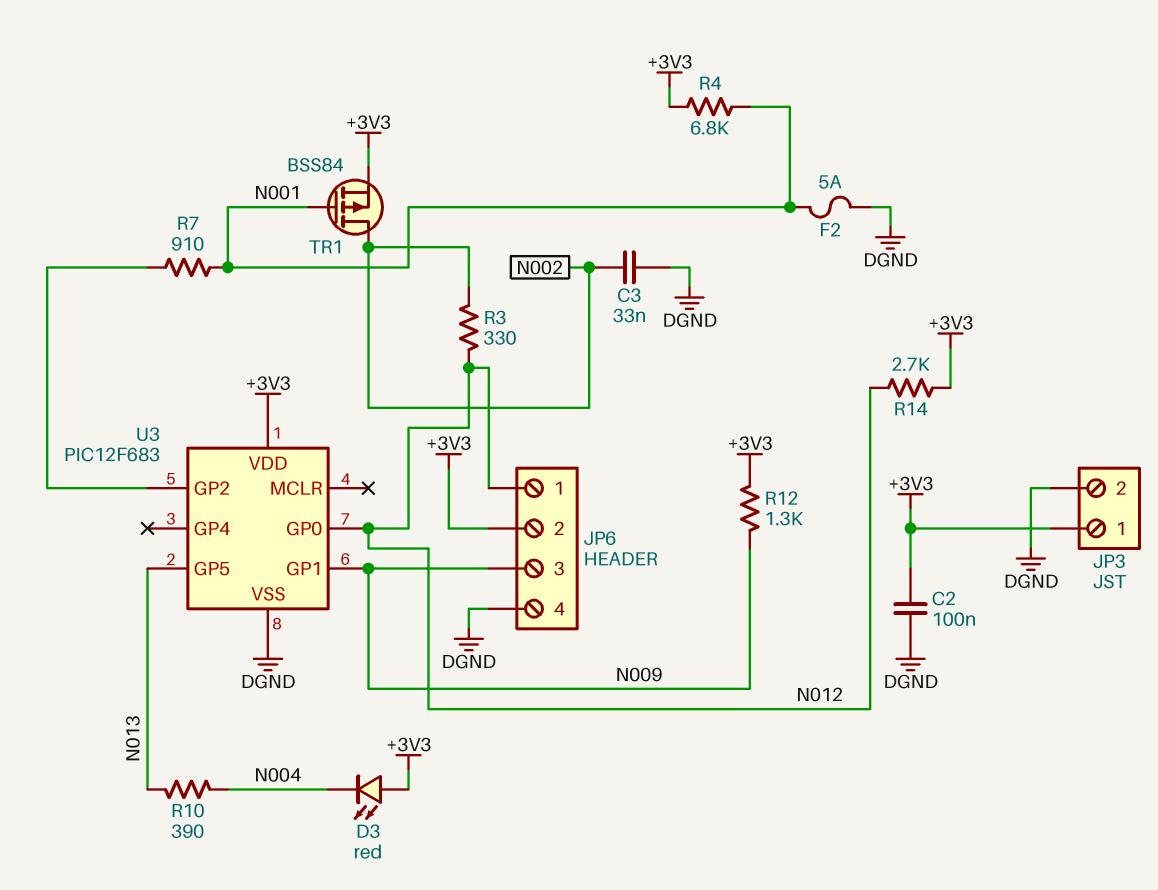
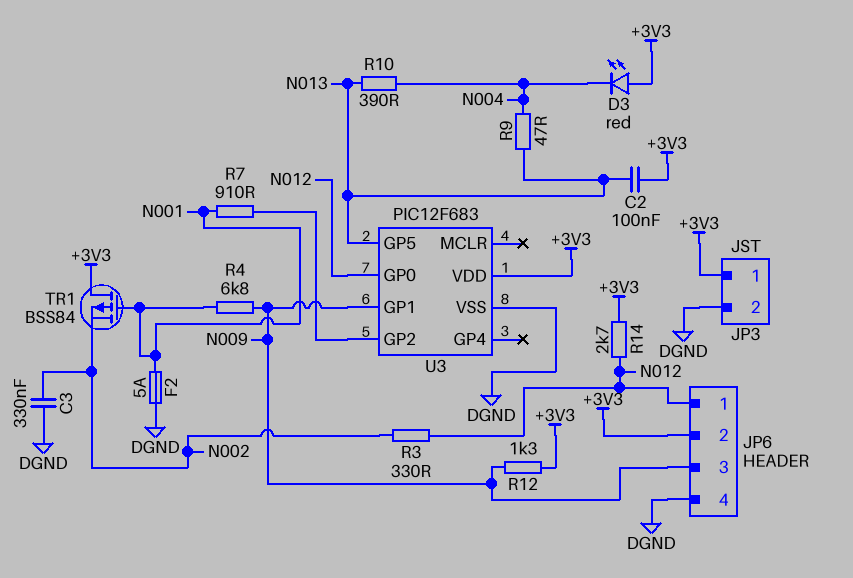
C2: 100nF (+3V3, DGND) -> 100nF (+3V3, N013)
C3: 33nF (DGND, N002) -> 330nF (DGND, N002)
R4: 6.8k (+3V3, N001) -> 6.8k (N001, N009)
R9: none -> 47 (N004, N013)
TR1: PMOS BSS84 (G N001, D N002, S +3V3) -> PMOS BSS84 (G N001, D +3V3, S N002)

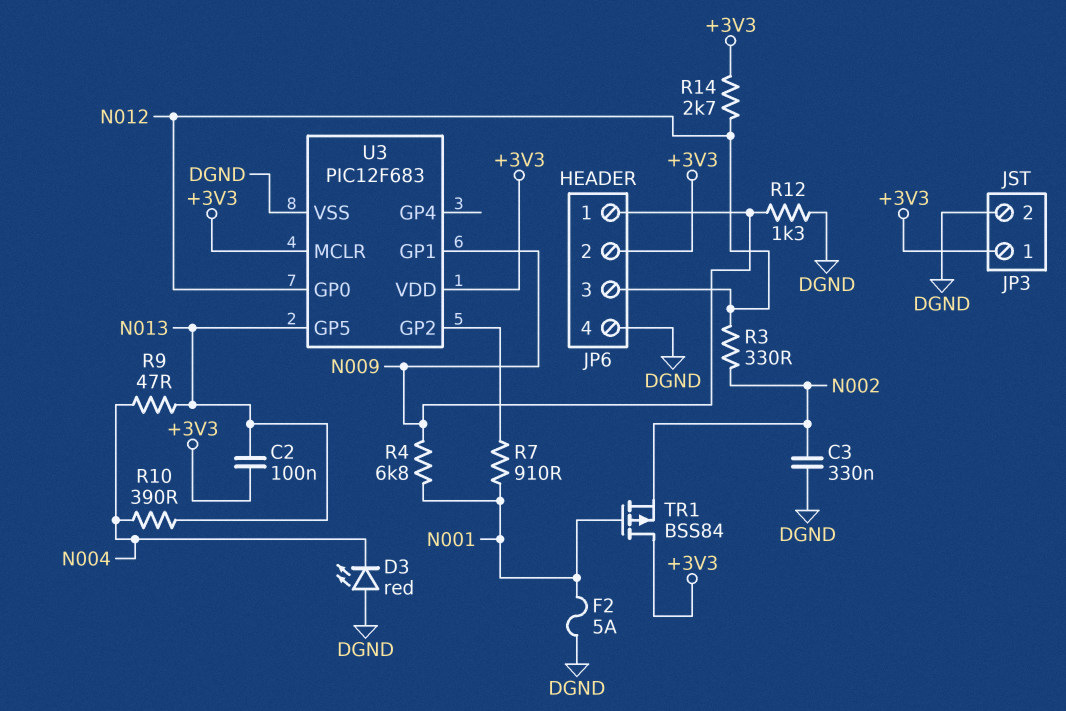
D3: LED red (A +3V3, K N004) -> LED red (A DGND, K N004)
JP6 pin 1: N012 -> N009
JP6 pin 3: N009 -> N012
R12: 1.3k (+3V3, N009) -> 1.3k (DGND, N009)
U3 pin MCLR: none -> +3V3

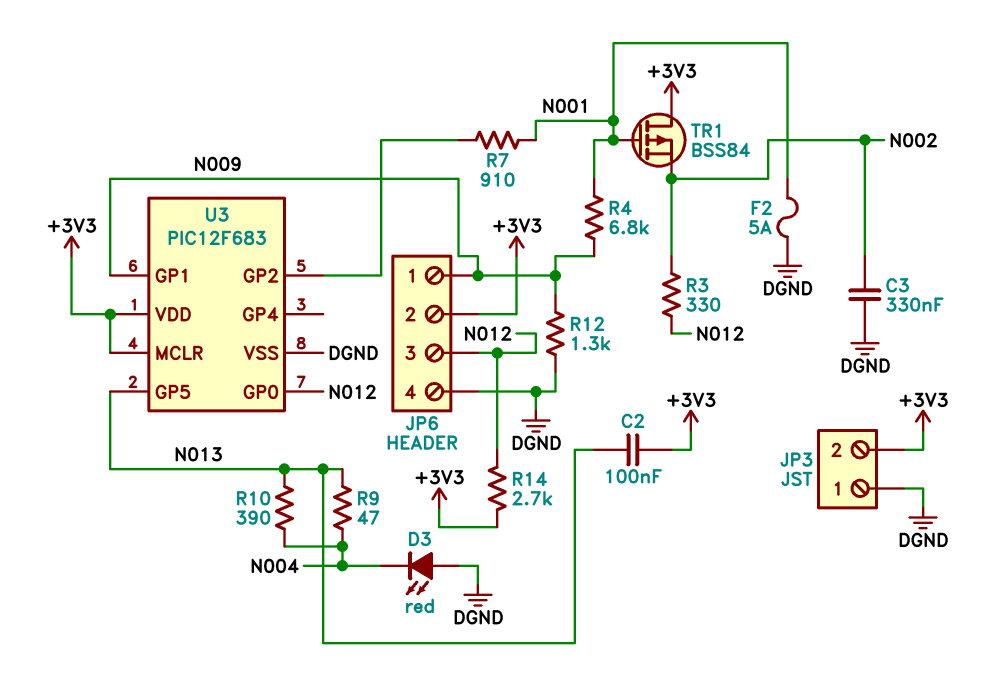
JP3 pin 1: +3V3 -> DGND
JP3 pin 2: DGND -> +3V3

